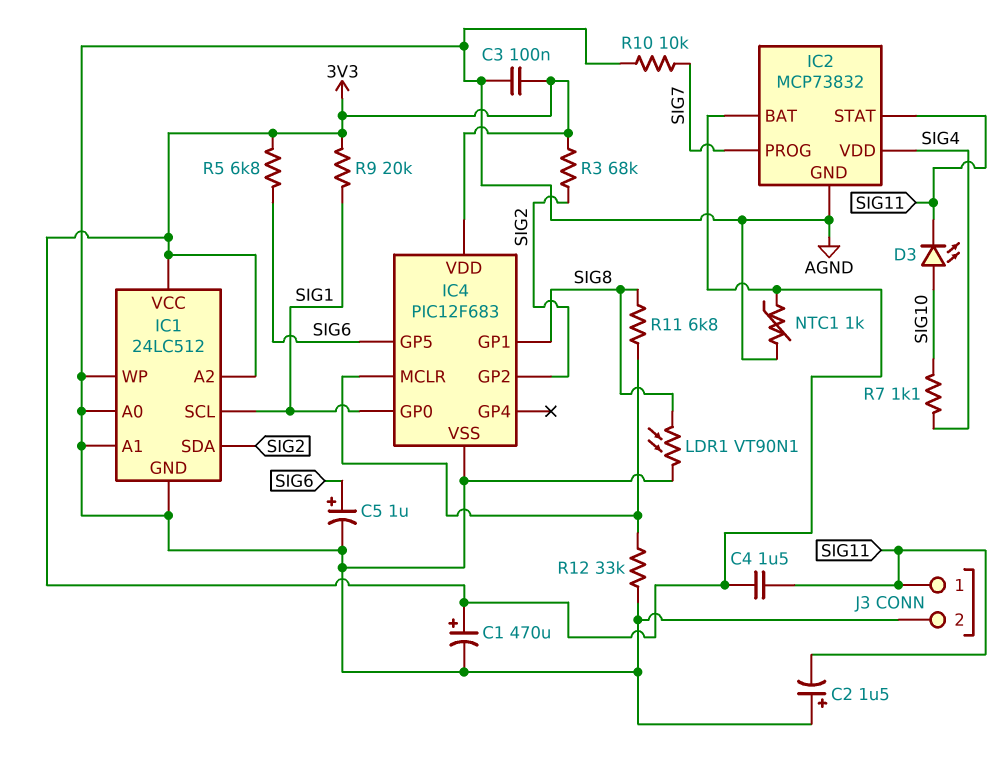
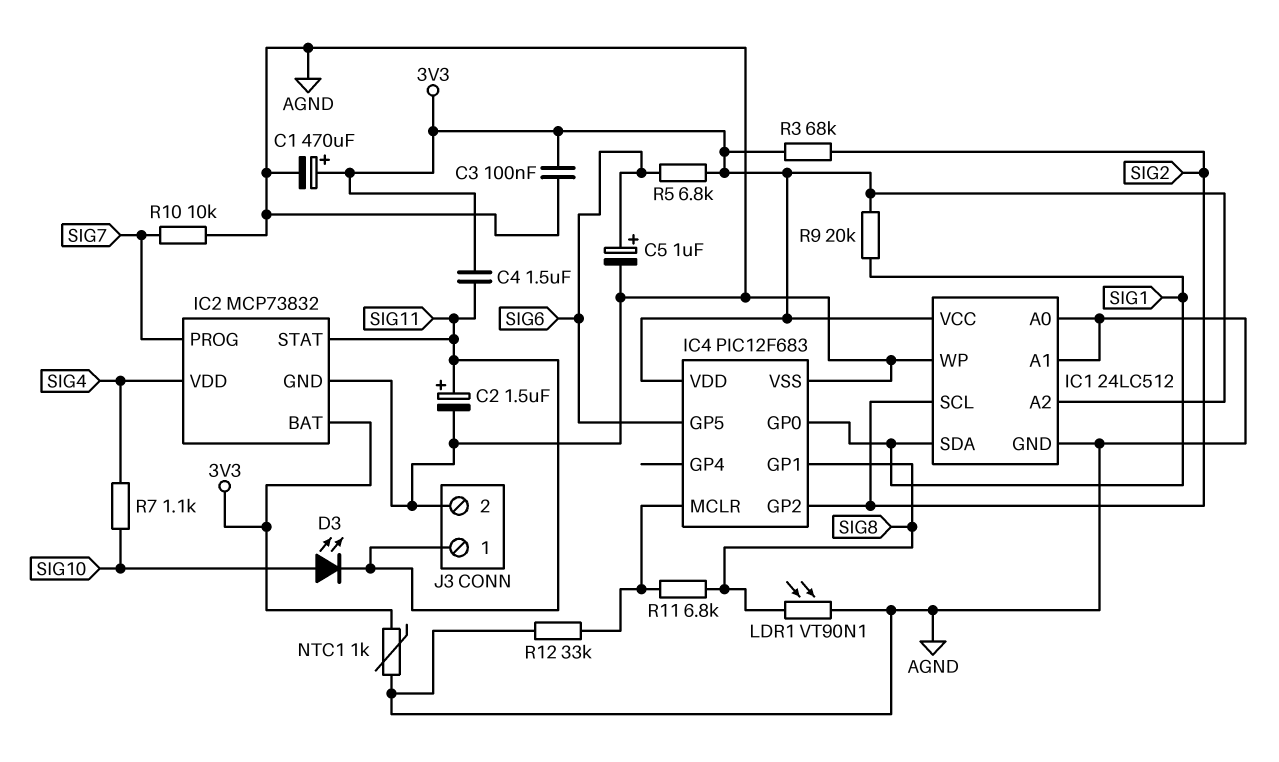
C2: 1.5uF (plus AGND, minus SIG11) -> 1.5uF (plus SIG11, minus AGND)
IC1 pin SCL: SIG1 -> SIG2
IC1 pin SDA: SIG2 -> SIG1

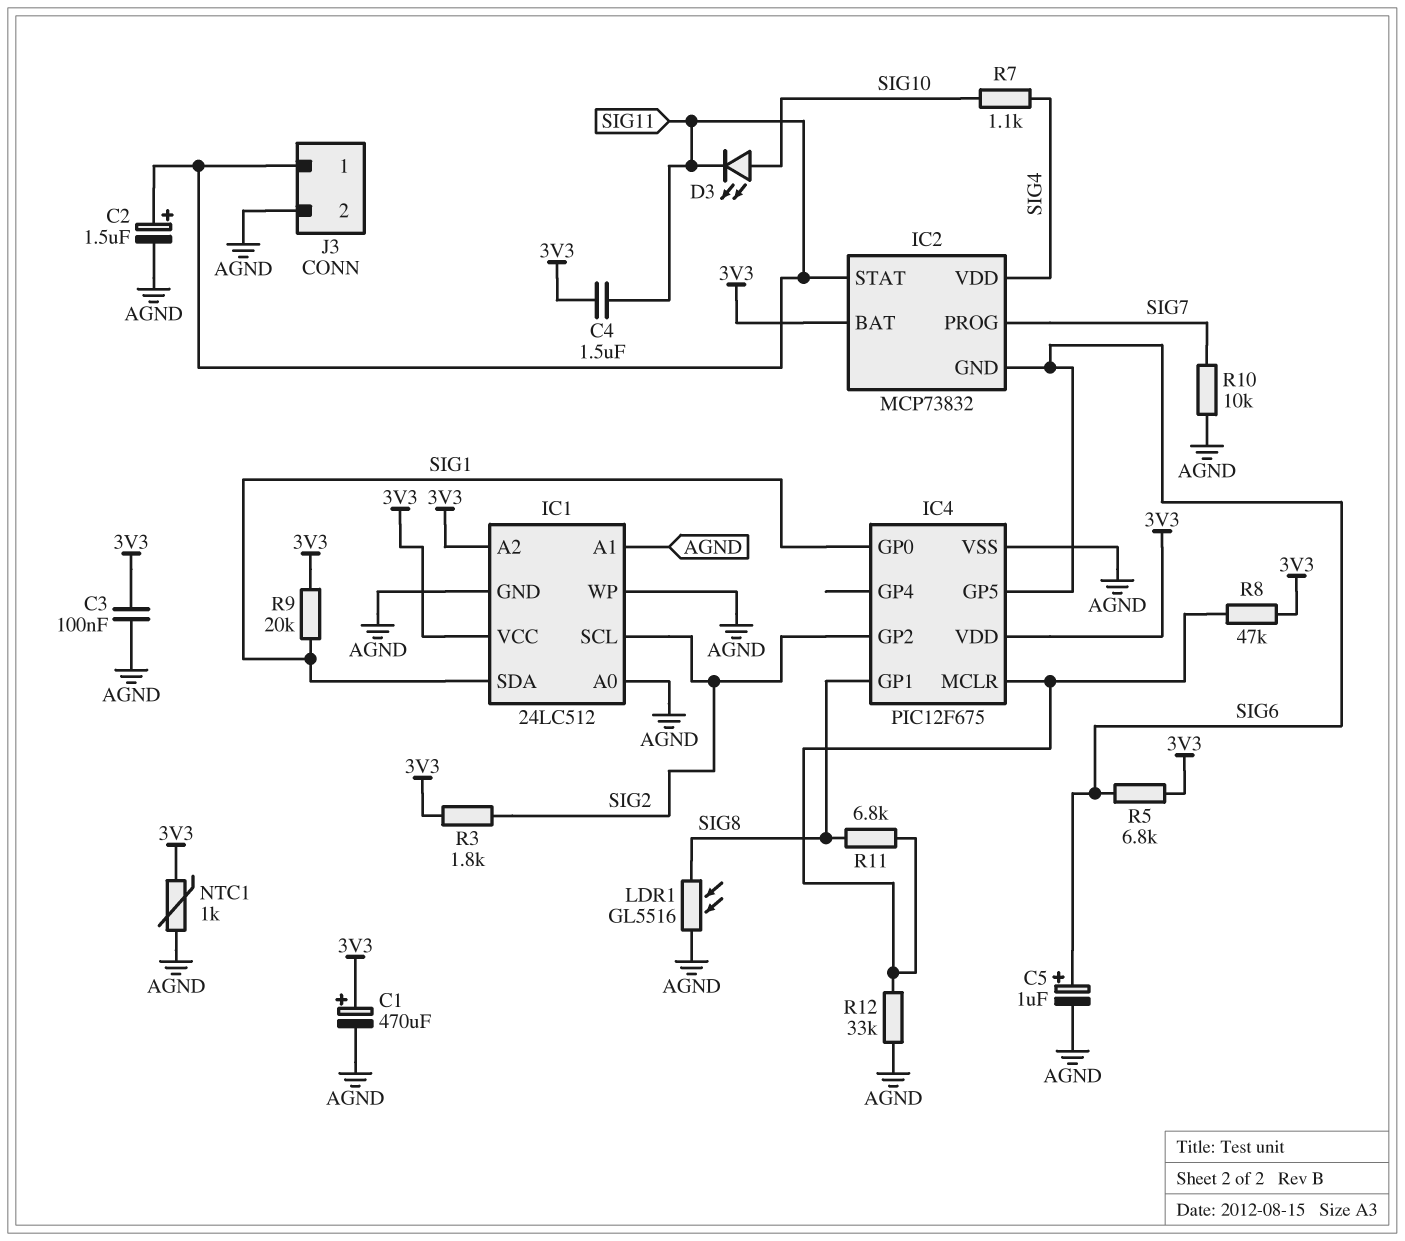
IC2 pin GND: AGND -> SIG6
IC4: PIC12F683 -> PIC12F675
LDR1: VT90N1 (AGND, SIG8) -> GL5516 (AGND, SIG8)
R3: 68k (3V3, SIG2) -> 1.8k (3V3, SIG2)
R8: none -> 47k (3V3, IC4/MCLR)

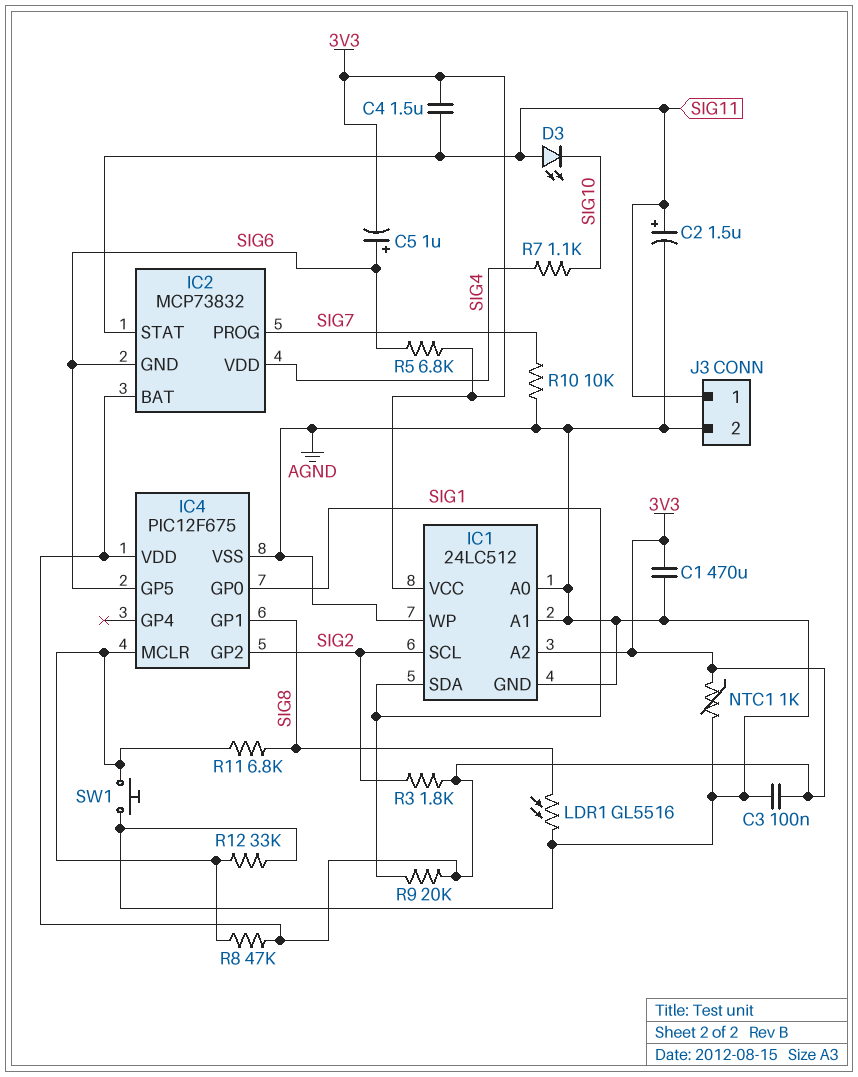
C1: 470uF (plus 3V3, minus AGND) -> 470uF (3V3, AGND)
C5: 1uF (plus SIG6, minus AGND) -> 1uF (plus SIG6, minus 3V3)
D3: LED (A SIG10, K SIG11) -> LED (A SIG11, K SIG10)
SW1: none -> button (AGND, IC4/MCLR)

